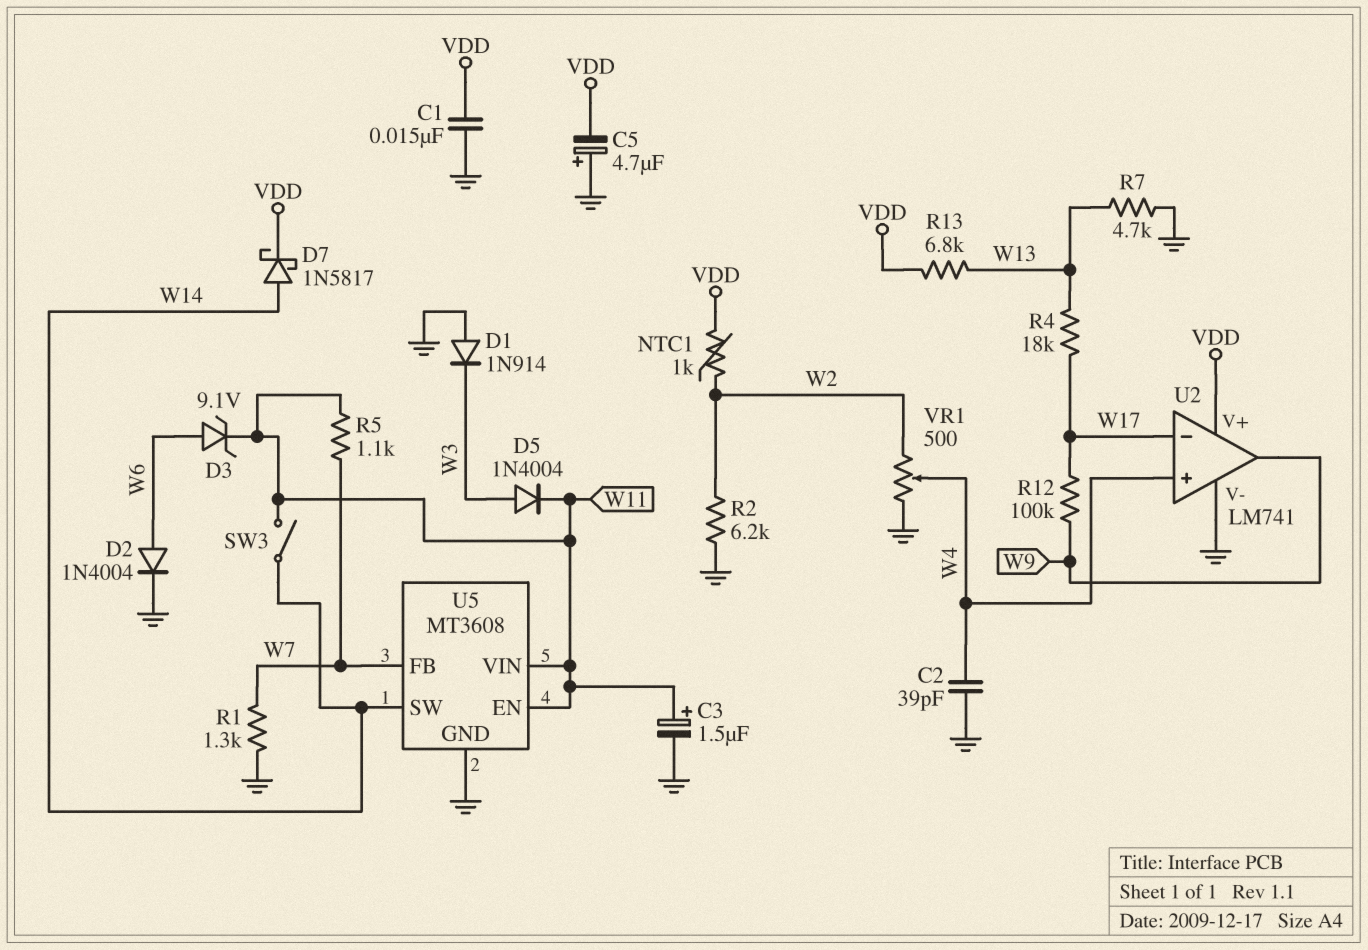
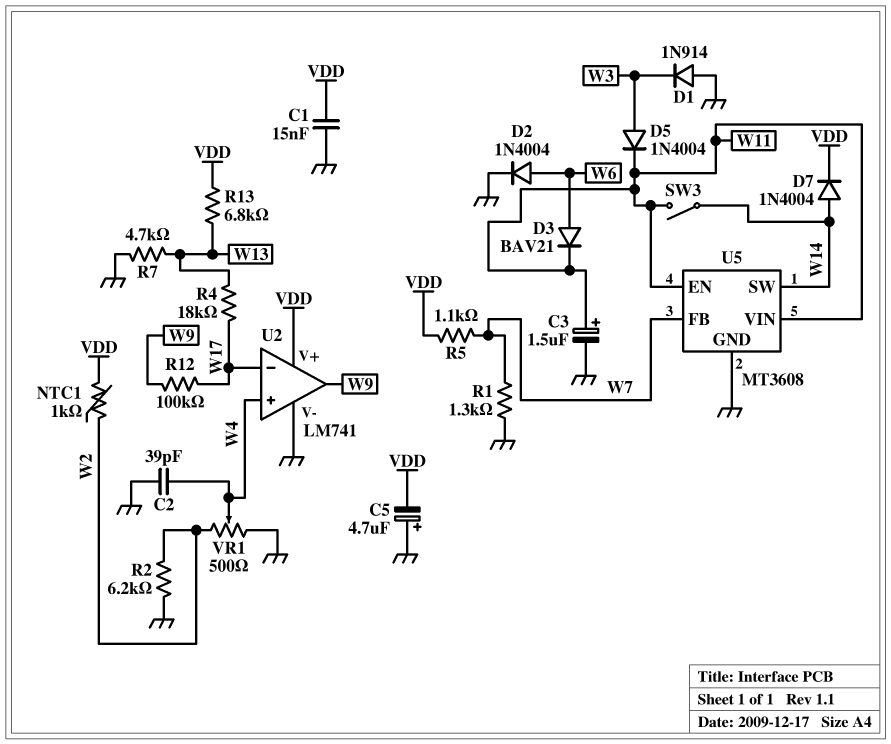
D3: zener 9.1V (A W6, K W11) -> diode BAV21 (A W6, K W11)
D7: schottky 1N5817 (A W14, K VDD) -> diode 1N4004 (A W14, K VDD)
R5: 1.1k (W7, W11) -> 1.1k (VDD, W7)

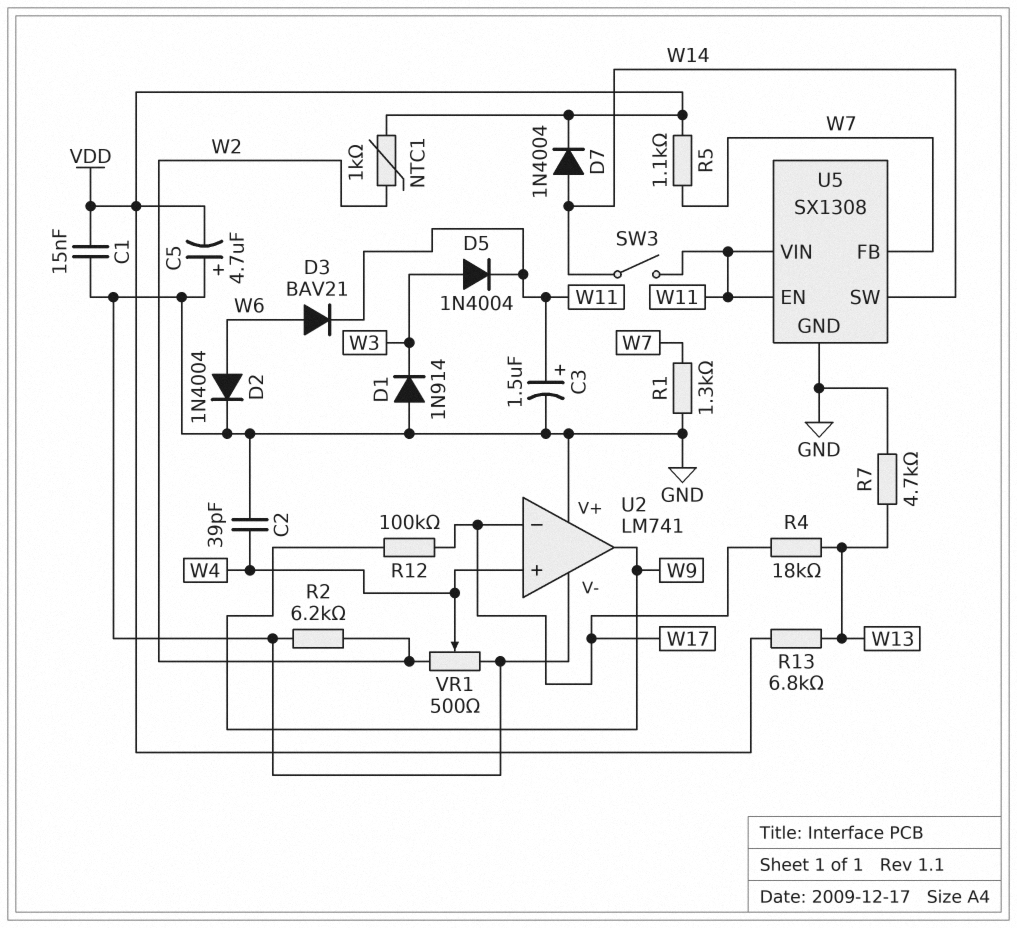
U2 pin V+: VDD -> GND
U5: MT3608 -> SX1308

